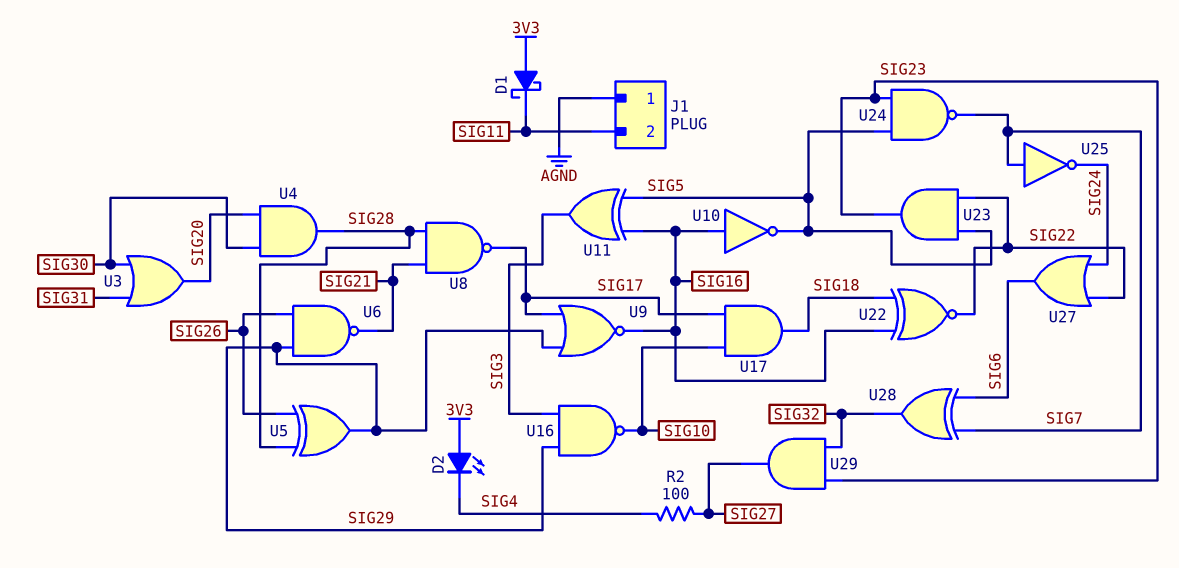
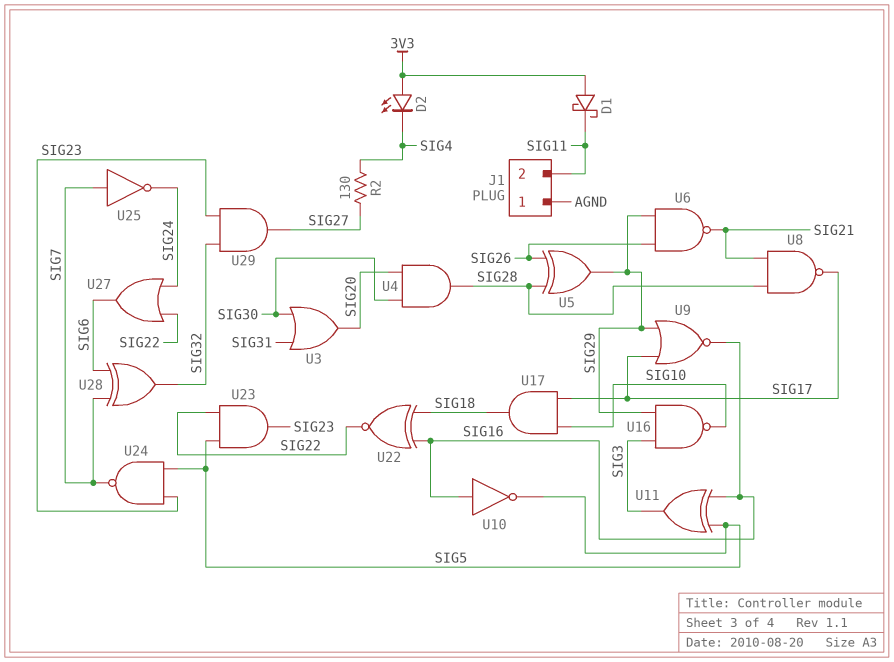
R2: 100 (SIG4, SIG27) -> 130 (SIG4, SIG27)

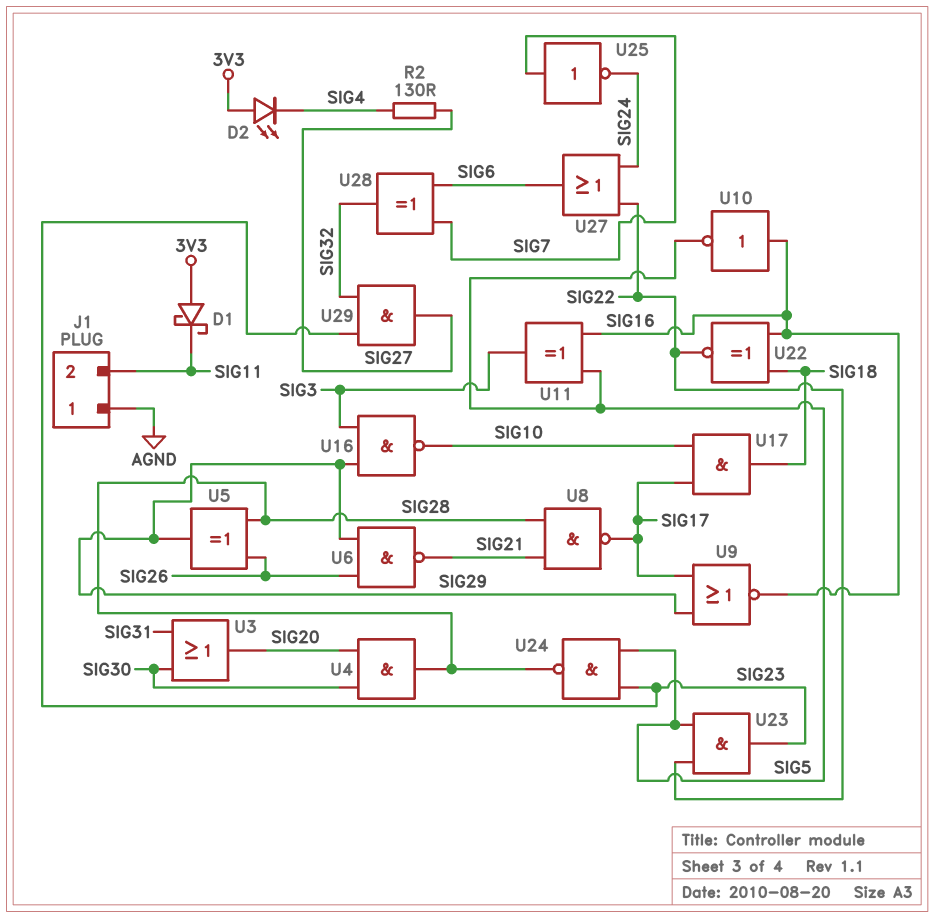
U24: NAND (in SIG5, in SIG23, out SIG7) -> NAND (in SIG5, in SIG23, out SIG28)

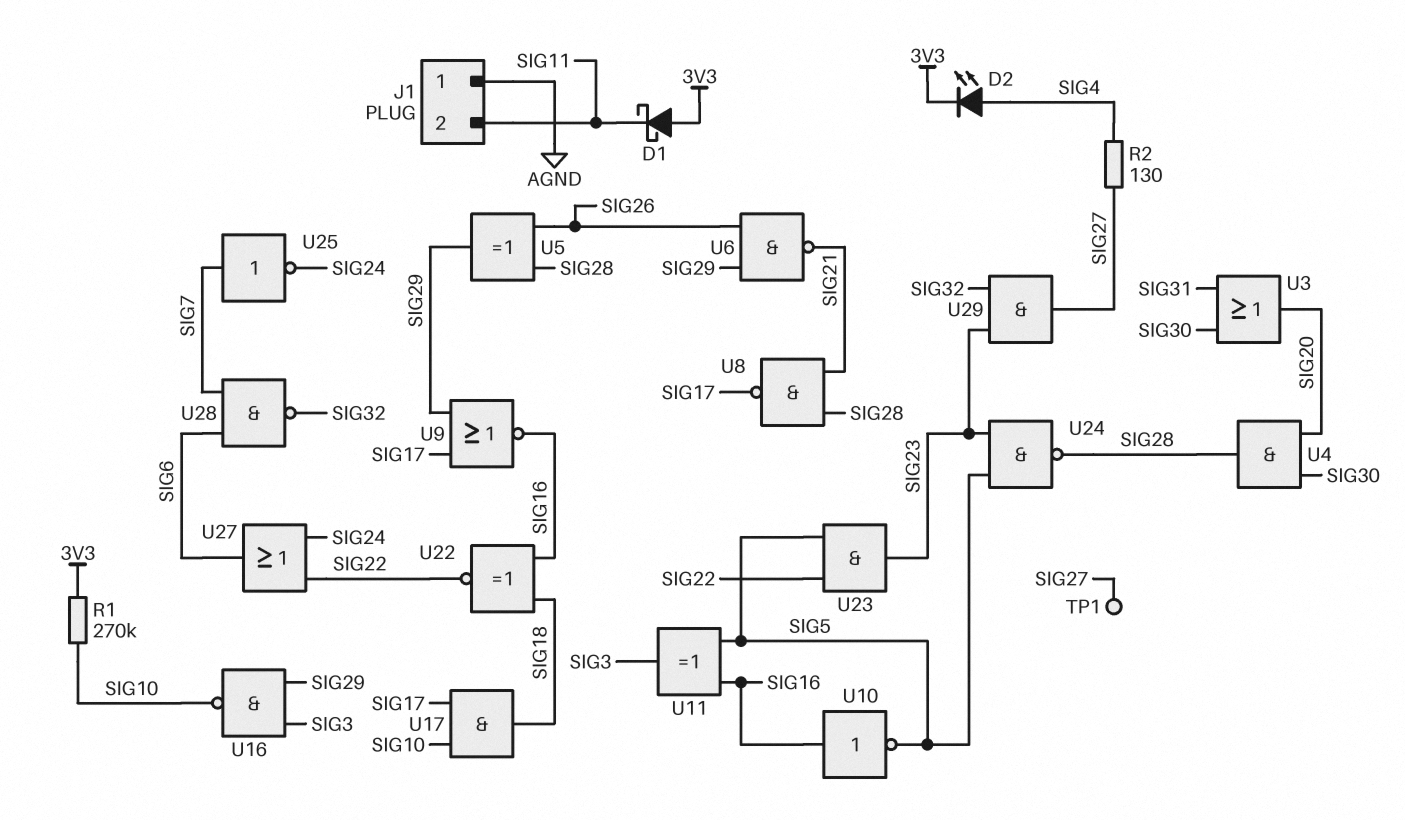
D2: LED (A 3V3, K SIG4) -> LED (A SIG4, K 3V3)
R1: none -> 270k (3V3, SIG10)
TP1: none -> test point (SIG27)
U28: XOR (in SIG6, in SIG7, out SIG32) -> NAND (in SIG6, in SIG7, out SIG32)

